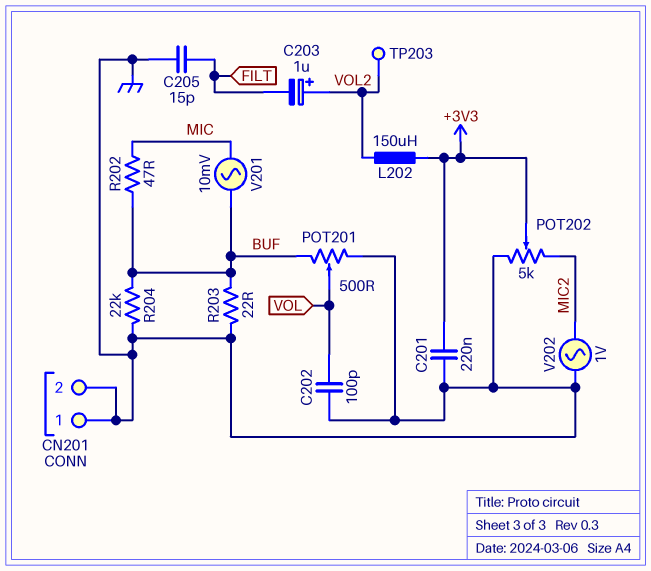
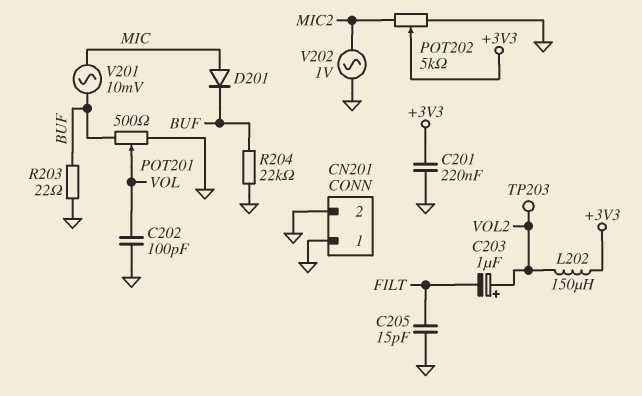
D201: none -> diode (A MIC, K BUF)
R202: 47 (BUF, MIC) -> none

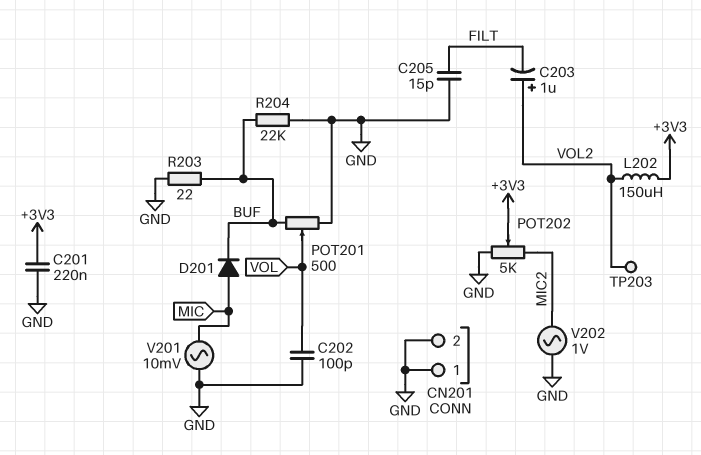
V201: AC 10mV (BUF, MIC) -> AC 10mV (GND, MIC)

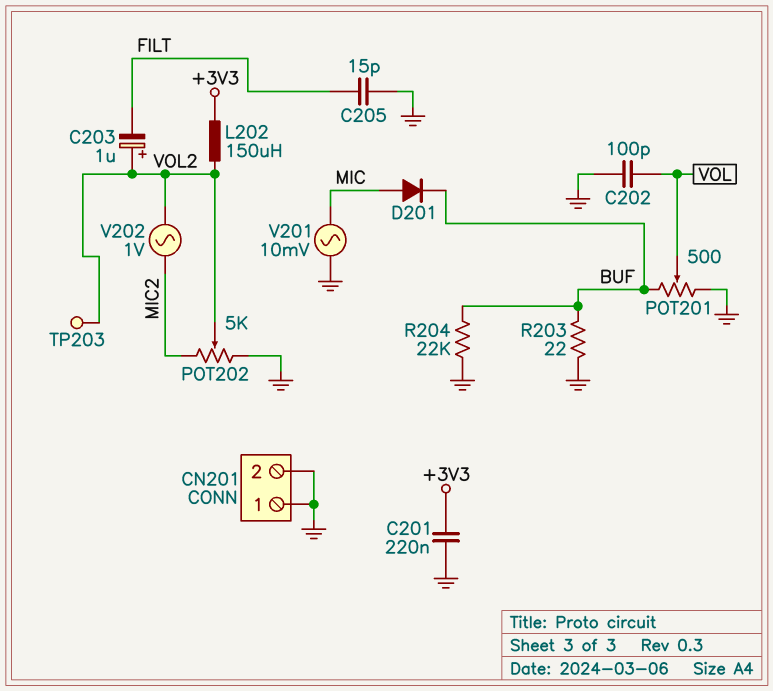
POT202: 5k (GND, MIC2, wiper +3V3) -> 5k (GND, MIC2, wiper VOL2)
V202: AC 1V (GND, MIC2) -> AC 1V (MIC2, VOL2)

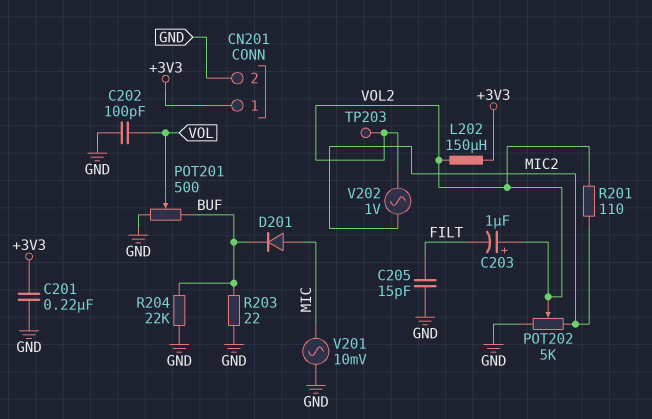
CN201 pin 1: GND -> +3V3
R201: none -> 110 (MIC2, VOL2)

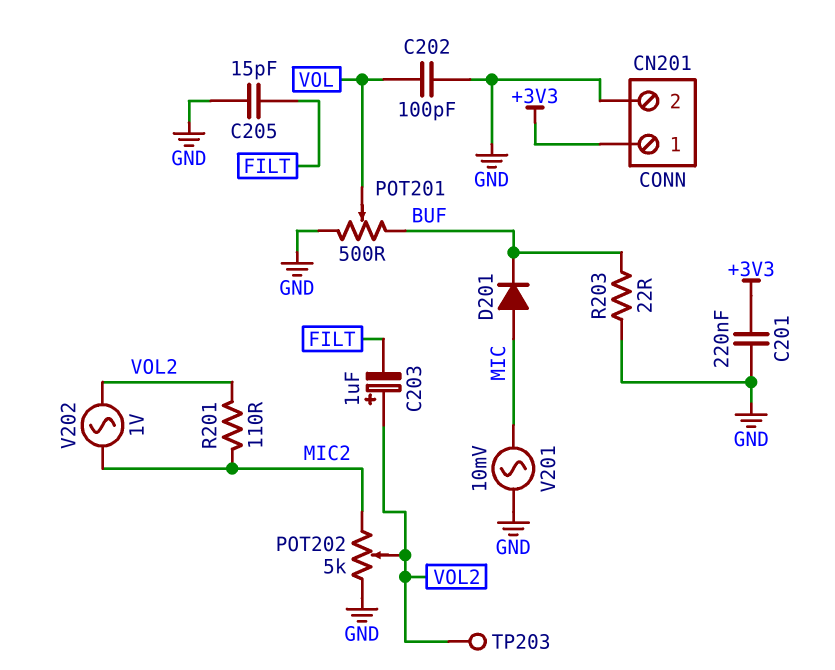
L202: 150uH (+3V3, VOL2) -> none
R204: 22k (BUF, GND) -> none

